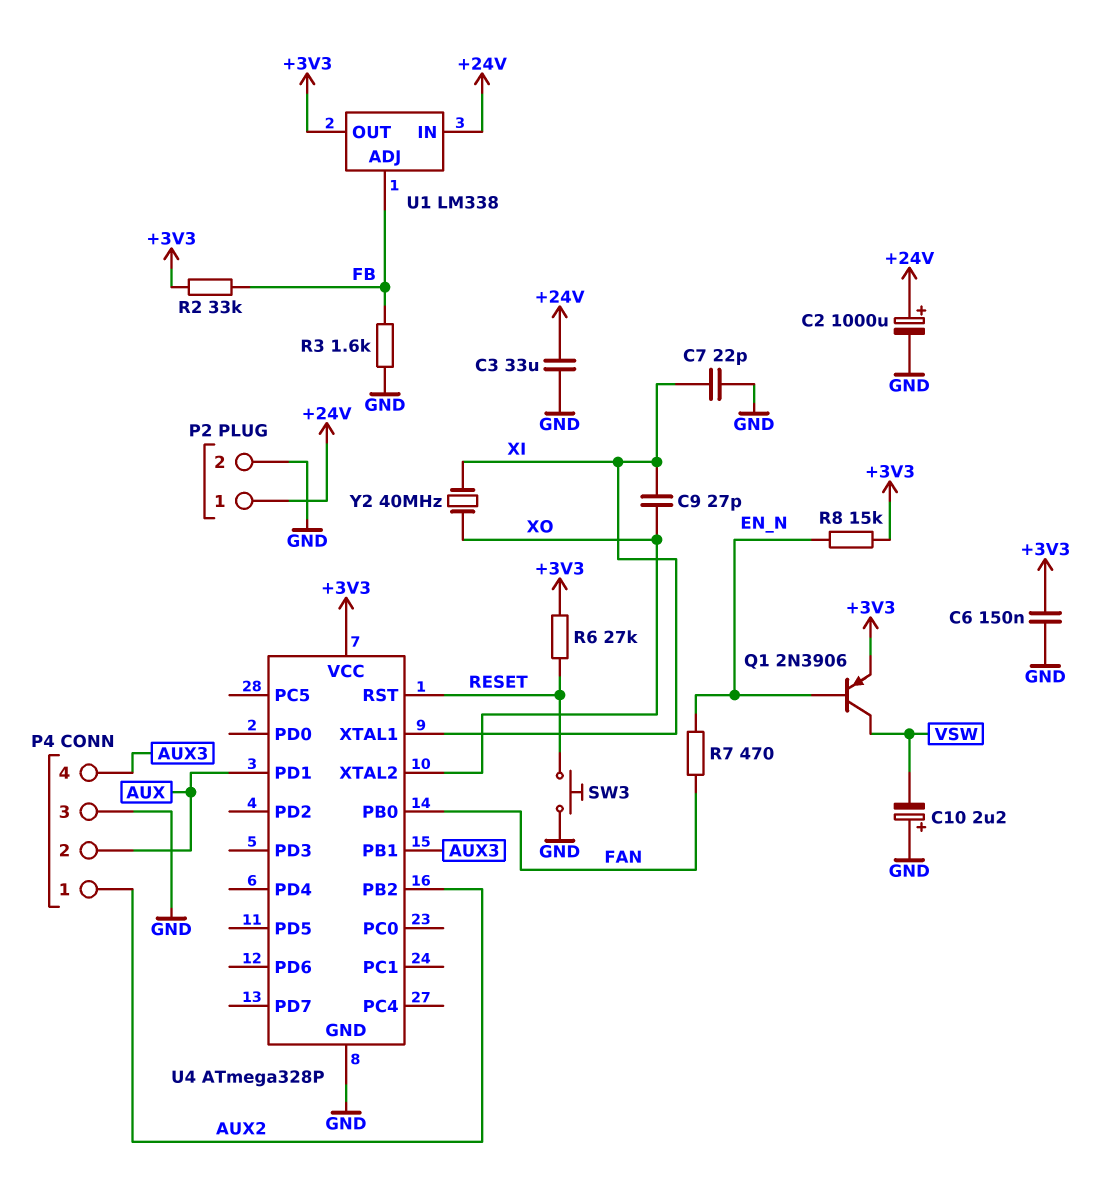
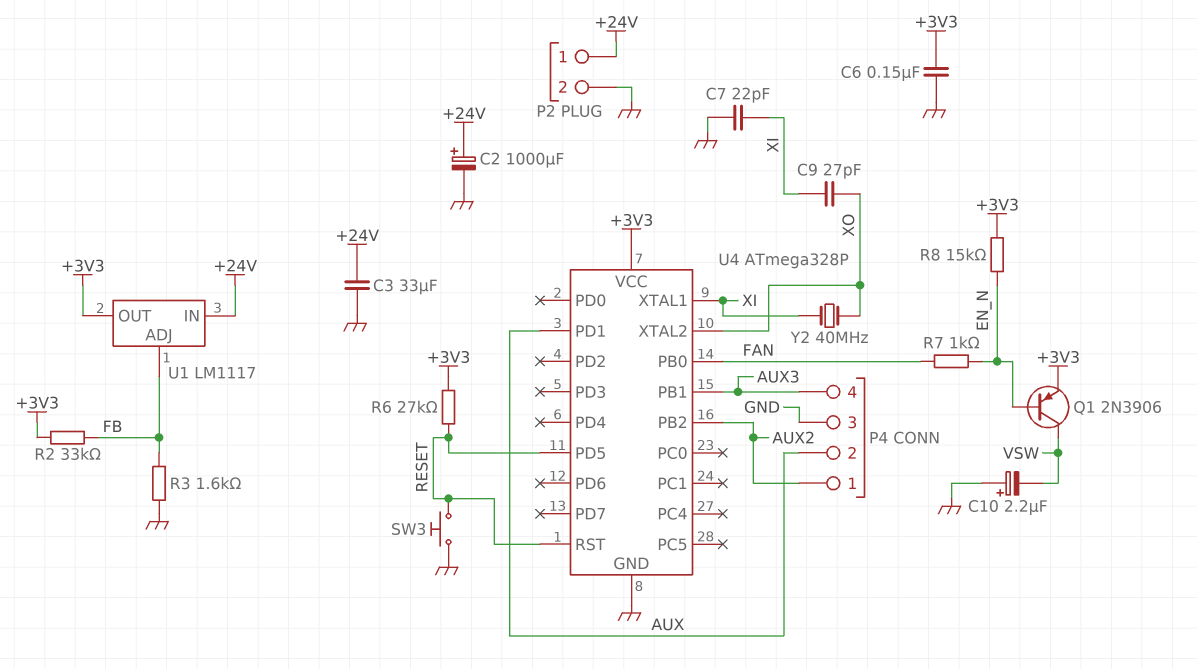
R7: 470 (EN_N, FAN) -> 1k (EN_N, FAN)
U1: LM338 -> LM1117
U4 pin PD5: none -> RESET

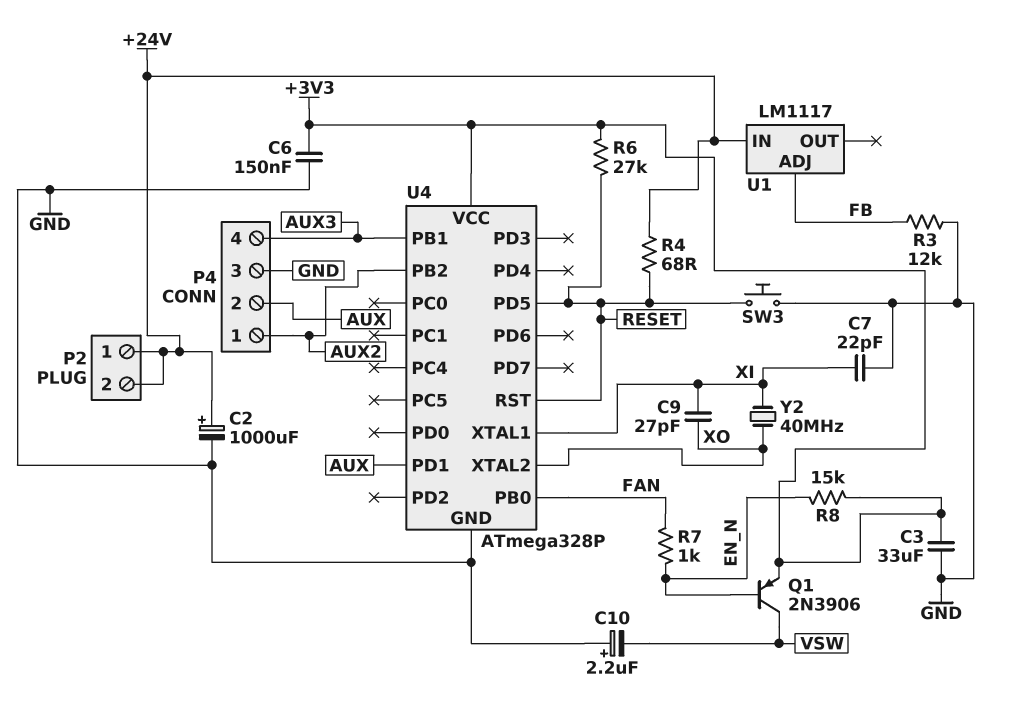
C3: 33uF (+24V, GND) -> 33uF (+3V3, GND)
P2 pin 2: GND -> +24V
R2: 33k (+3V3, FB) -> none
R3: 1.6k (FB, GND) -> 12k (FB, GND)
R4: none -> 68 (+24V, RESET)
U1 pin OUT: +3V3 -> none

